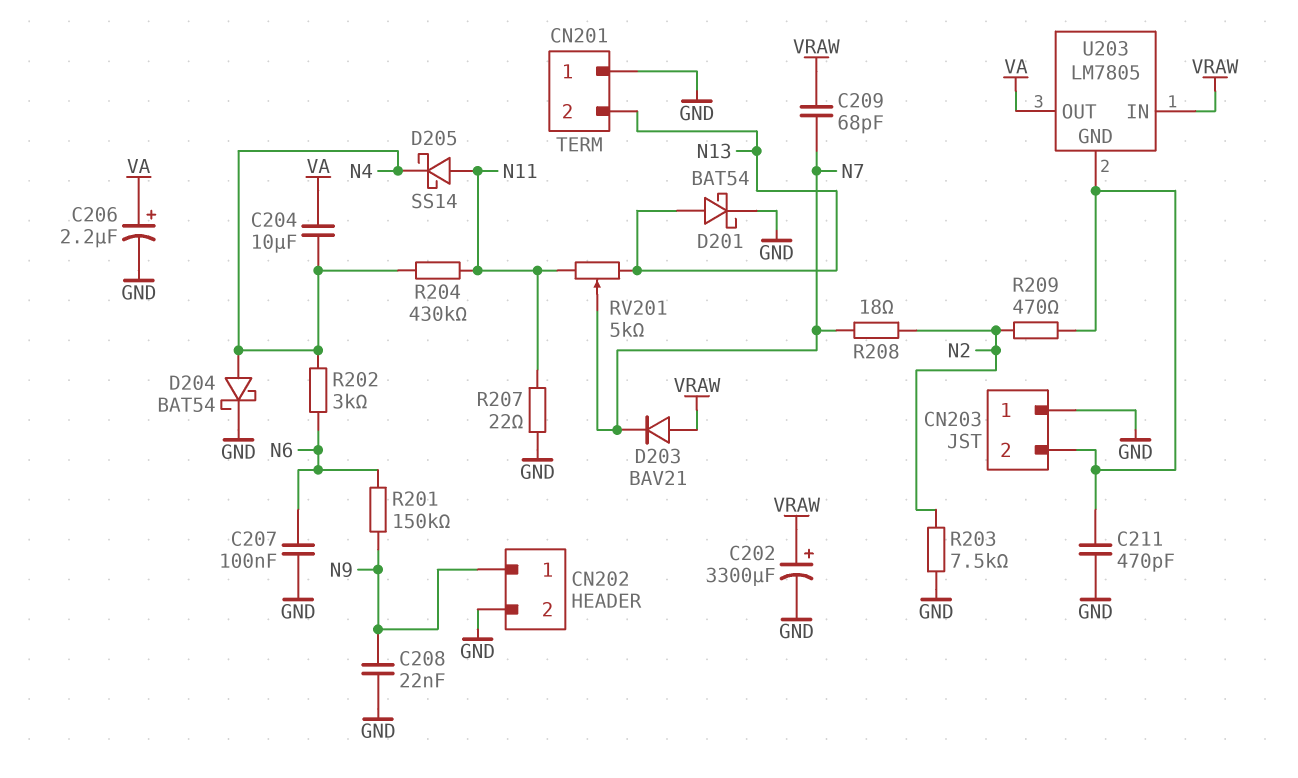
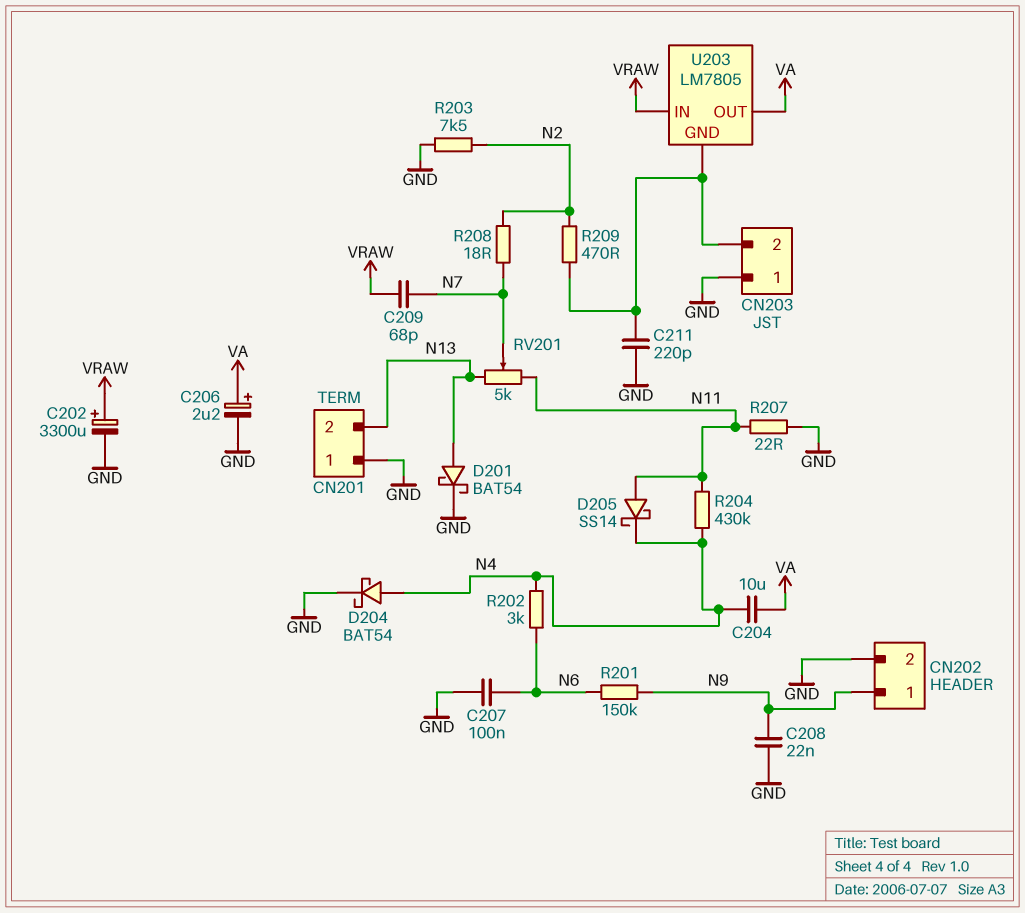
C211: 470pF (CN203/2, GND) -> 220pF (CN203/2, GND)
D203: diode BAV21 (A VRAW, K N7) -> none

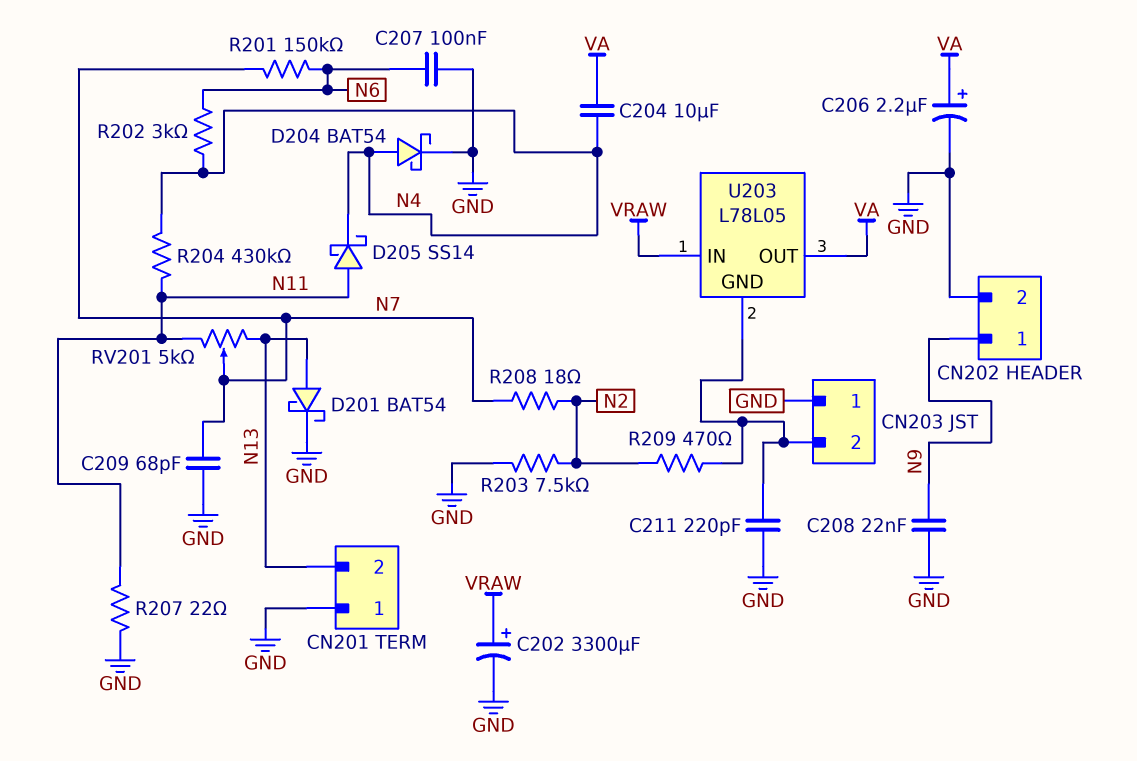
C209: 68pF (N7, VRAW) -> 68pF (GND, N7)
R201: 150k (N6, N9) -> 150k (N6, N7)
U203: LM7805 -> L78L05

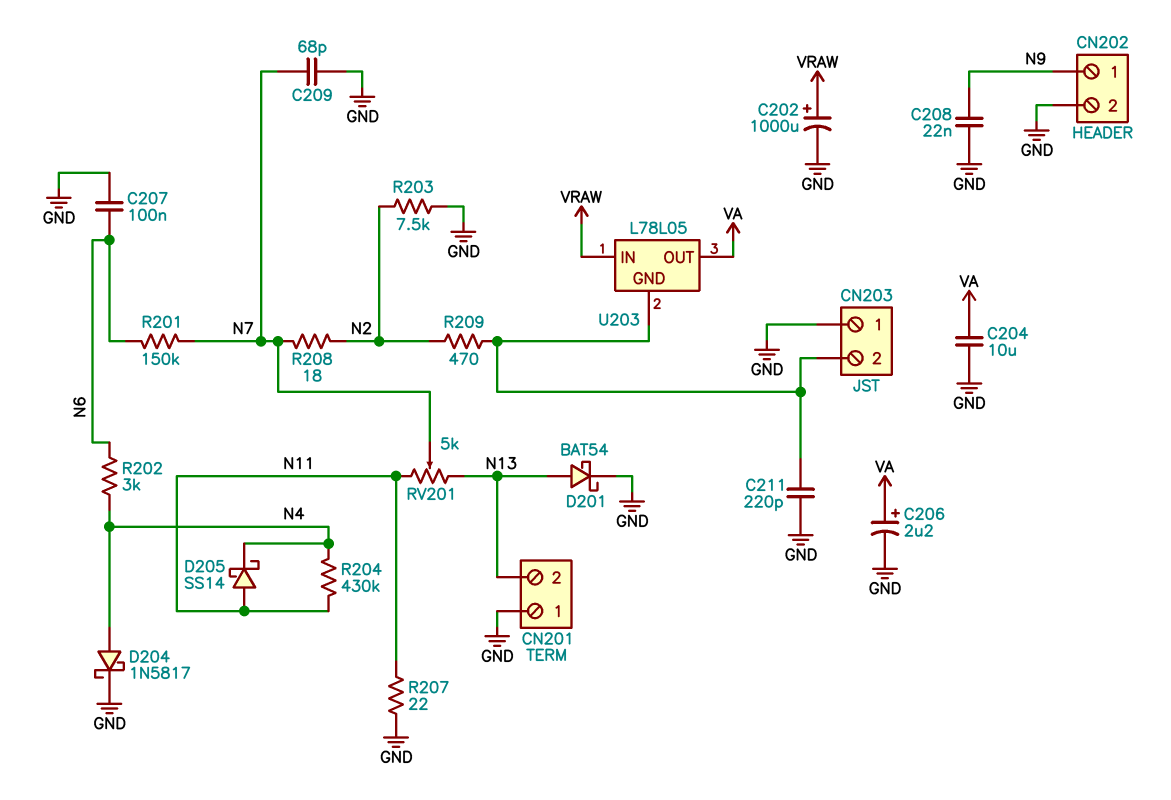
C202: 3300uF (plus VRAW, minus GND) -> 1000uF (plus VRAW, minus GND)
C204: 10uF (N4, VA) -> 10uF (GND, VA)
D204: schottky BAT54 (A N4, K GND) -> schottky 1N5817 (A N4, K GND)

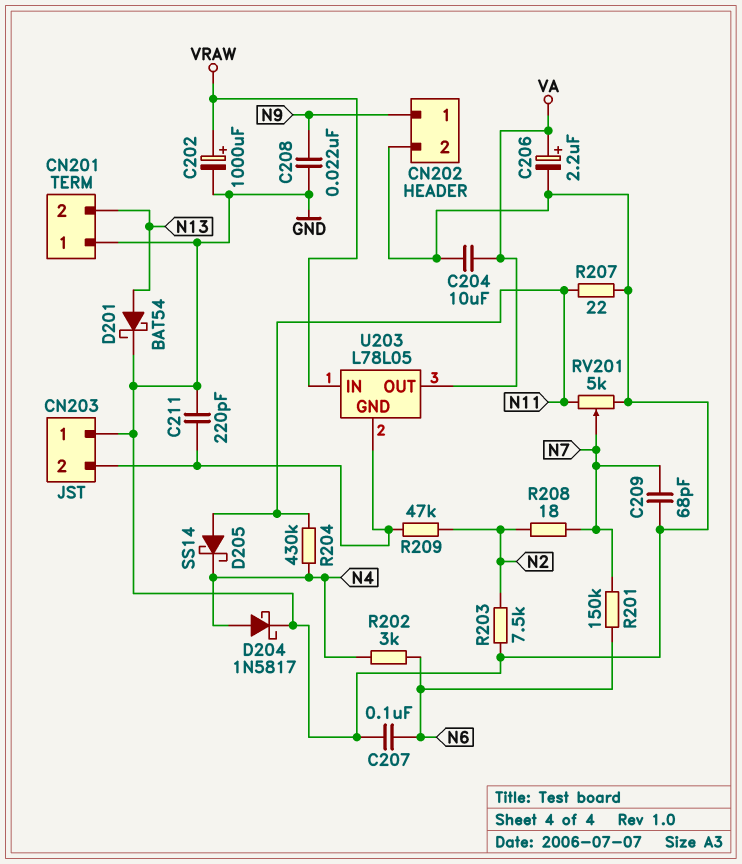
R209: 470 (CN203/2, N2) -> 47k (CN203/2, N2)
RV201: 5k (N11, N13, wiper N7) -> 5k (GND, N11, wiper N7)

